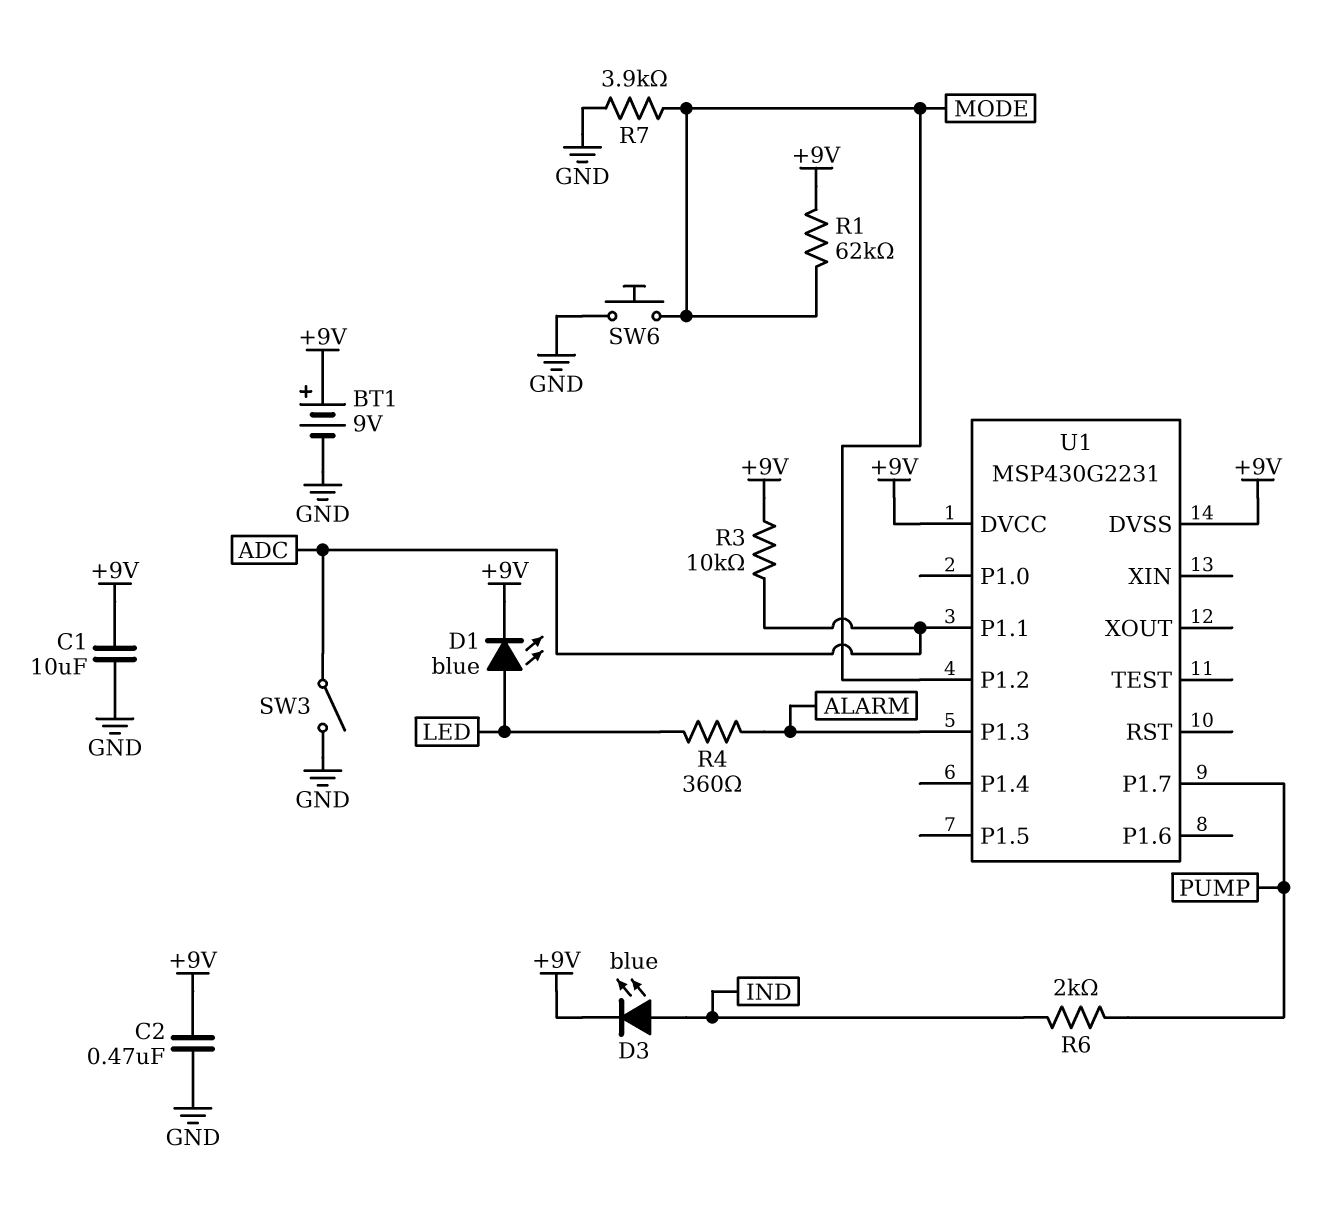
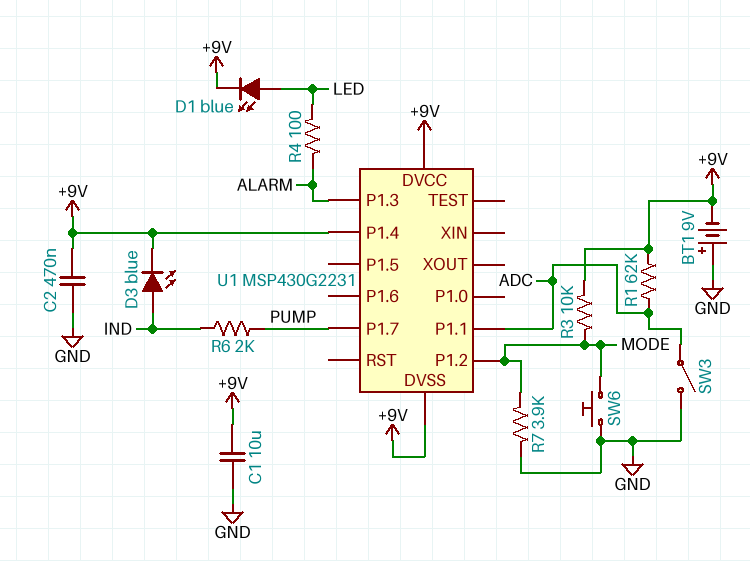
BT1: 9V (plus +9V, minus GND) -> 9V (plus GND, minus +9V)
R1: 62k (+9V, MODE) -> 62k (+9V, ADC)
R3: 10k (+9V, ADC) -> 10k (+9V, MODE)
R4: 360 (ALARM, LED) -> 100 (ALARM, LED)
U1 pin P1.4: none -> +9V

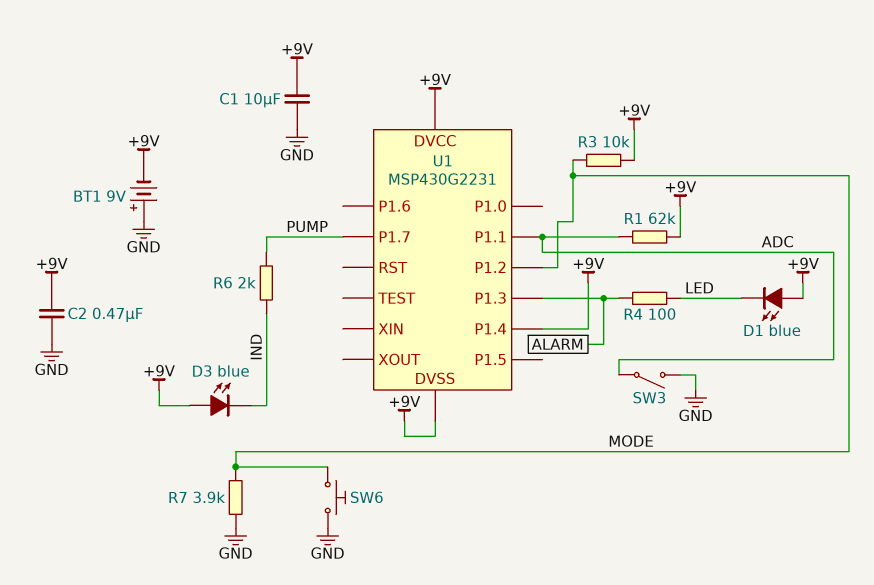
D1: LED blue (A LED, K +9V) -> LED blue (A +9V, K LED)
D3: LED blue (A IND, K +9V) -> LED blue (A +9V, K IND)

